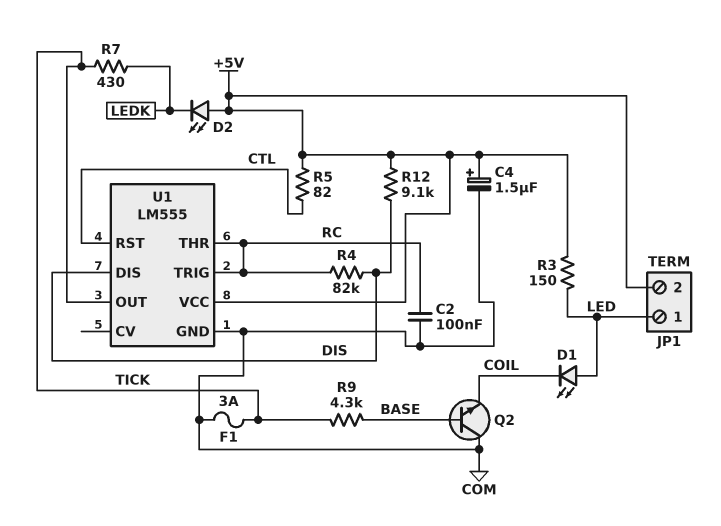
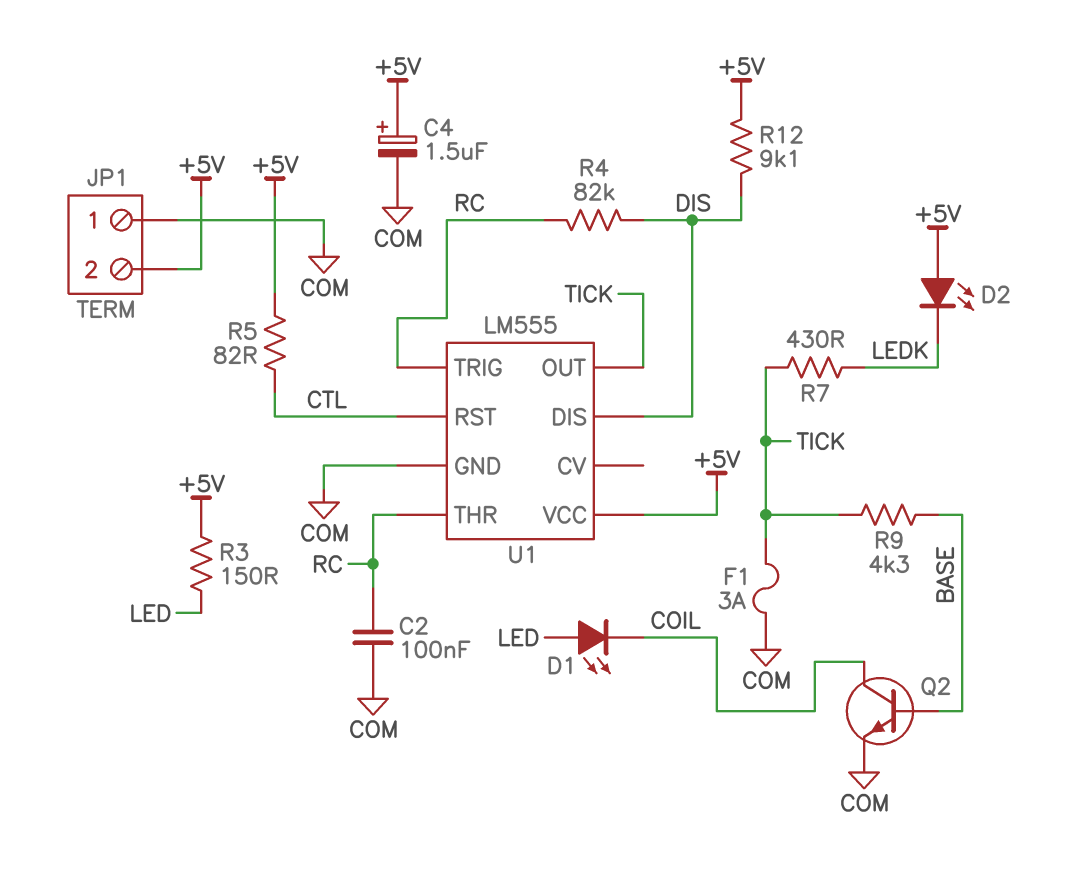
JP1 pin 1: LED -> COM
Q2: NPN (B BASE, C COM, E COIL) -> NPN (B BASE, C COIL, E COM)

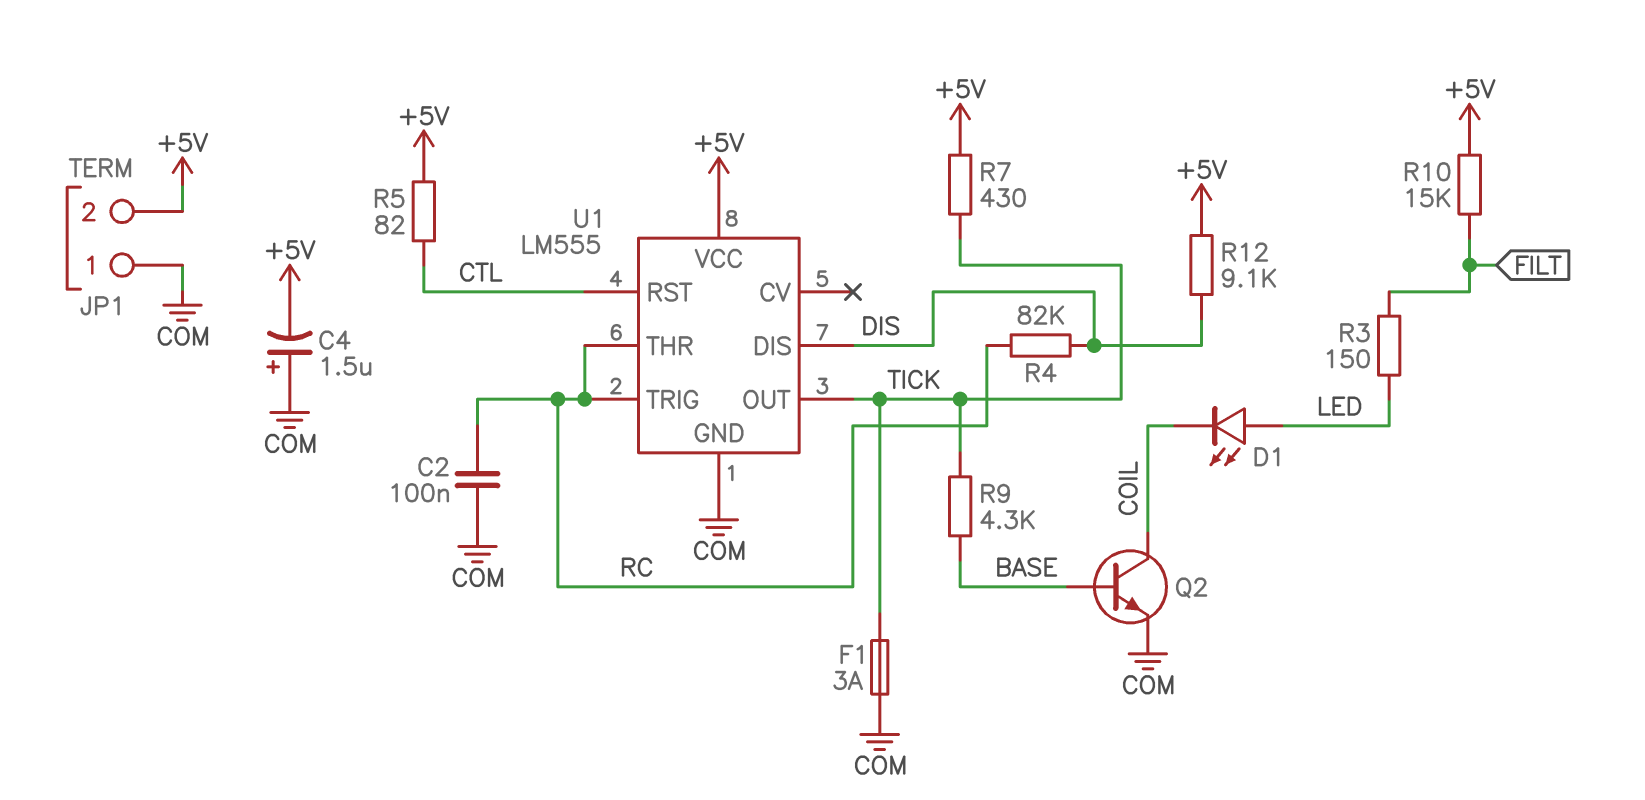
C4: 1.5uF (plus +5V, minus COM) -> 1.5uF (plus COM, minus +5V)
D2: LED (A +5V, K LEDK) -> none
R3: 150 (+5V, LED) -> 150 (FILT, LED)
R7: 430 (LEDK, TICK) -> 430 (+5V, TICK)
R10: none -> 15k (+5V, FILT)

